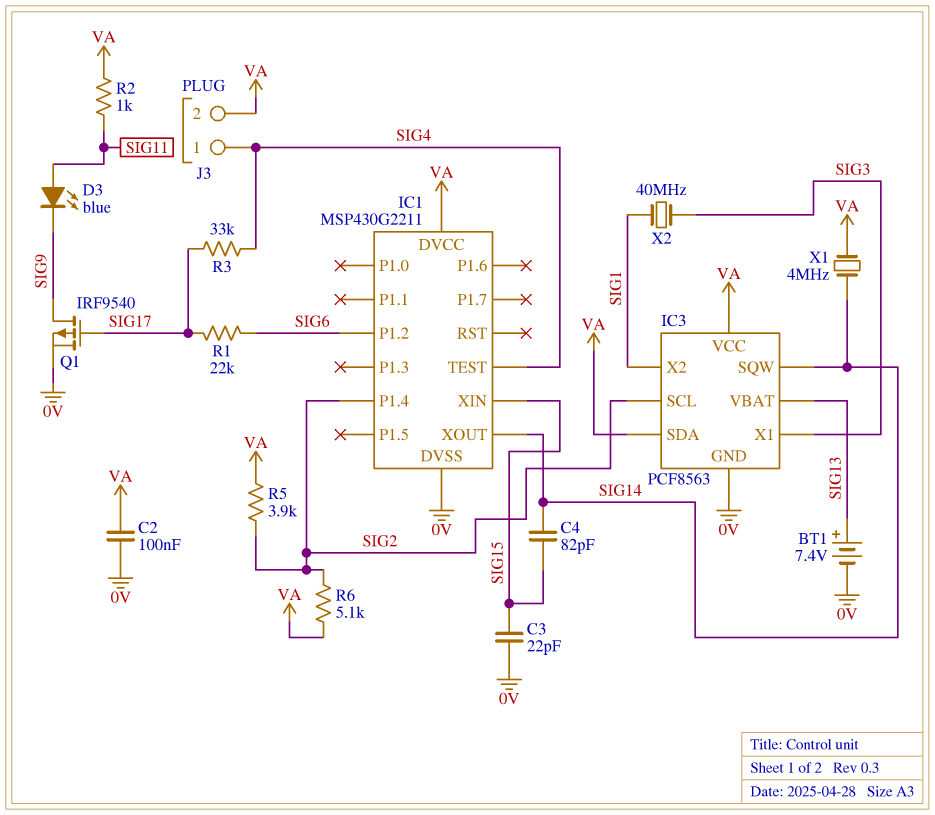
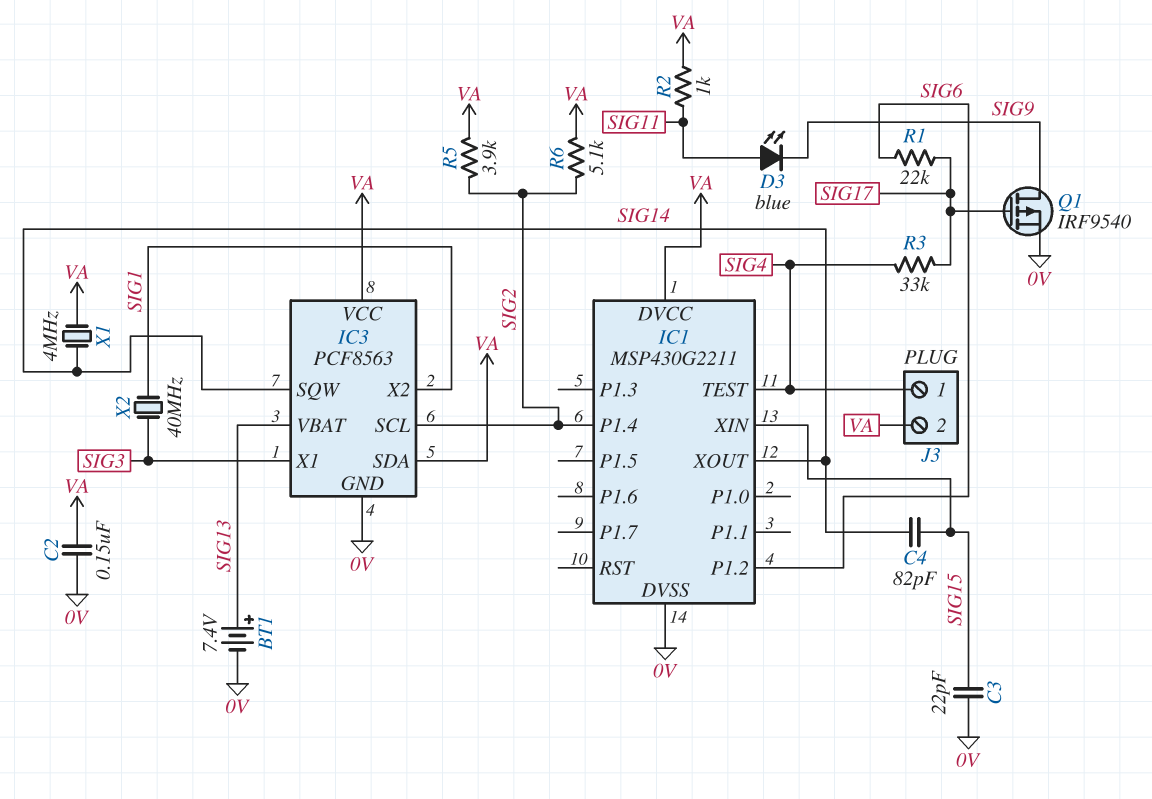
C2: 100nF (0V, VA) -> 150nF (0V, VA)

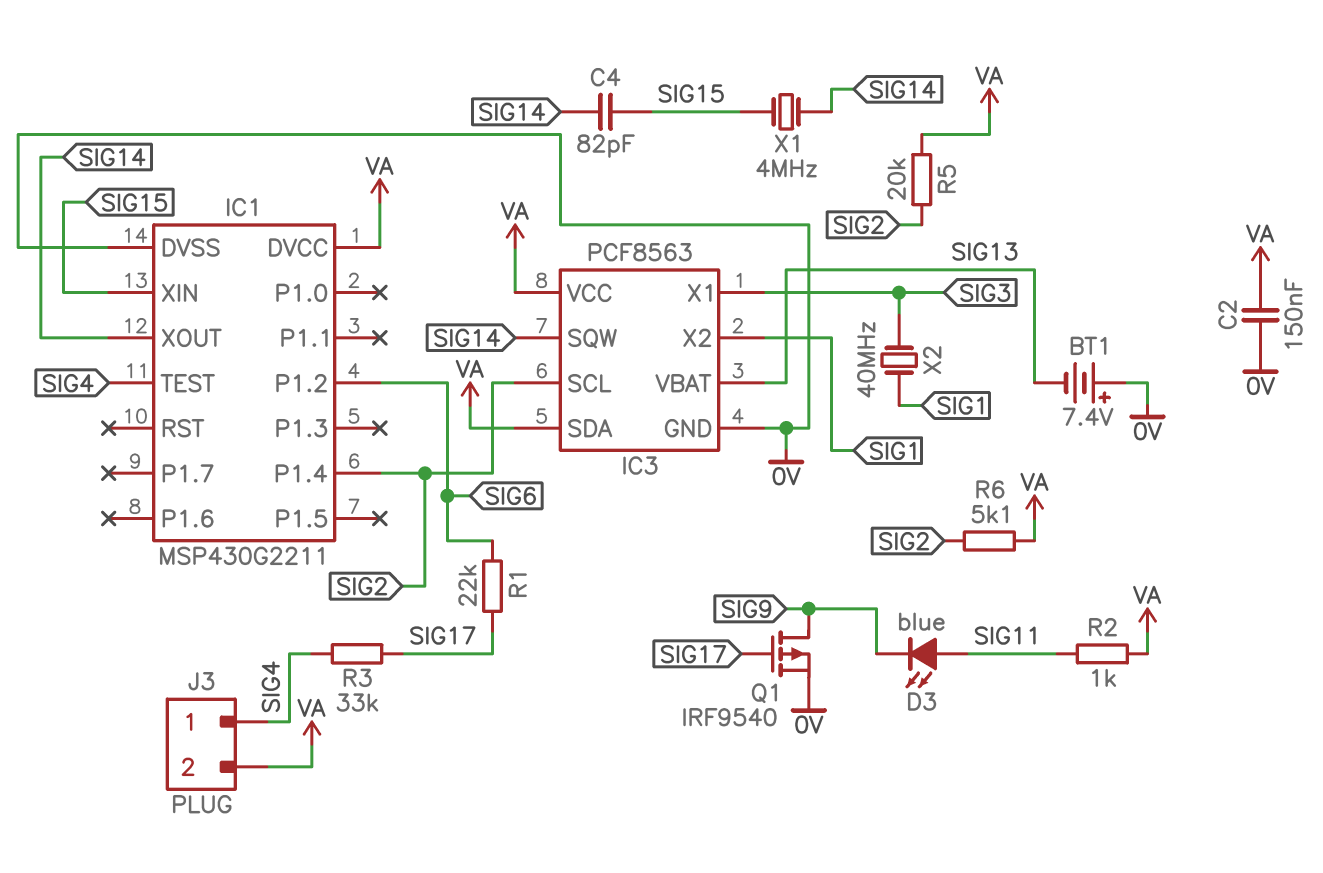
BT1: 7.4V (plus SIG13, minus 0V) -> 7.4V (plus 0V, minus SIG13)
C3: 22pF (0V, SIG15) -> none
R5: 3.9k (SIG2, VA) -> 20k (SIG2, VA)
X1: 4MHz (SIG14, VA) -> 4MHz (SIG14, SIG15)

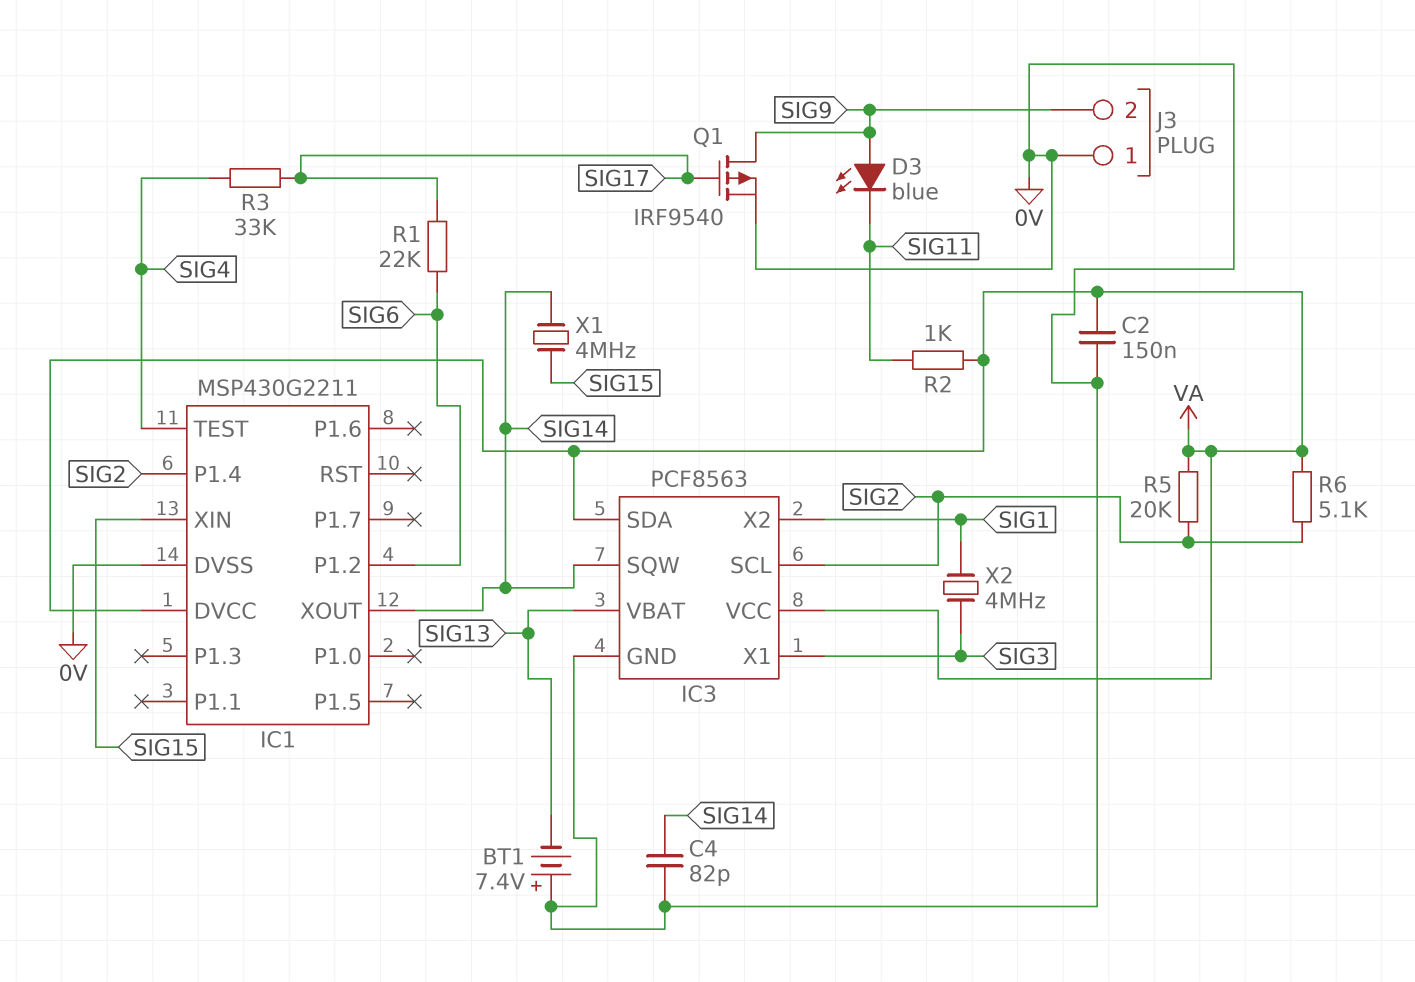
C4: 82pF (SIG14, SIG15) -> 82pF (0V, SIG14)
D3: LED blue (A SIG11, K SIG9) -> LED blue (A SIG9, K SIG11)
J3 pin 1: SIG4 -> 0V
J3 pin 2: VA -> SIG9
X2: 40MHz (SIG1, SIG3) -> 4MHz (SIG1, SIG3)

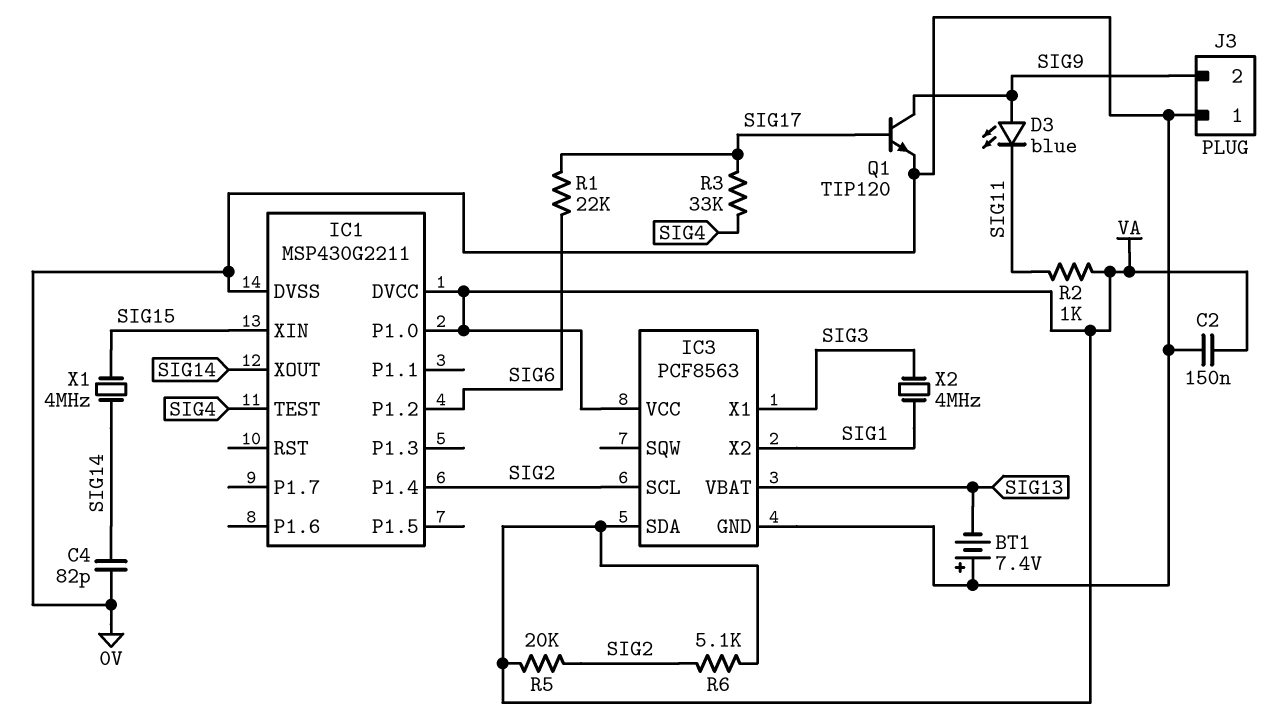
IC1 pin P1.0: none -> VA
IC3 pin SQW: SIG14 -> none
Q1: PMOS IRF9540 (G SIG17, D SIG9, S 0V) -> NPN TIP120 (B SIG17, C SIG9, E 0V)

